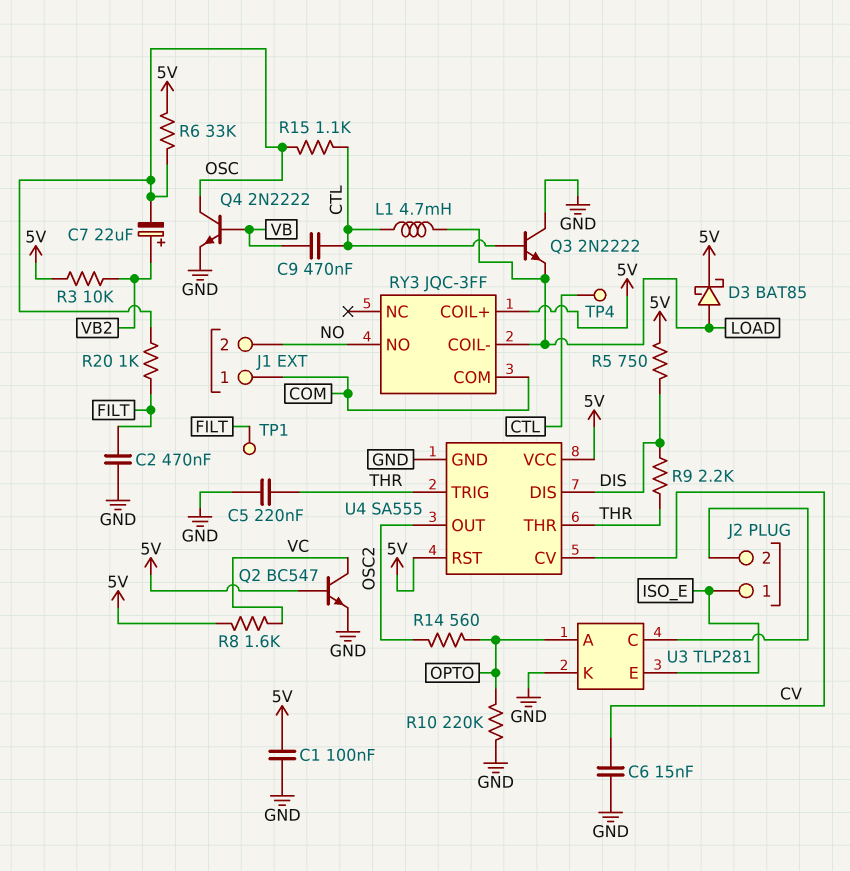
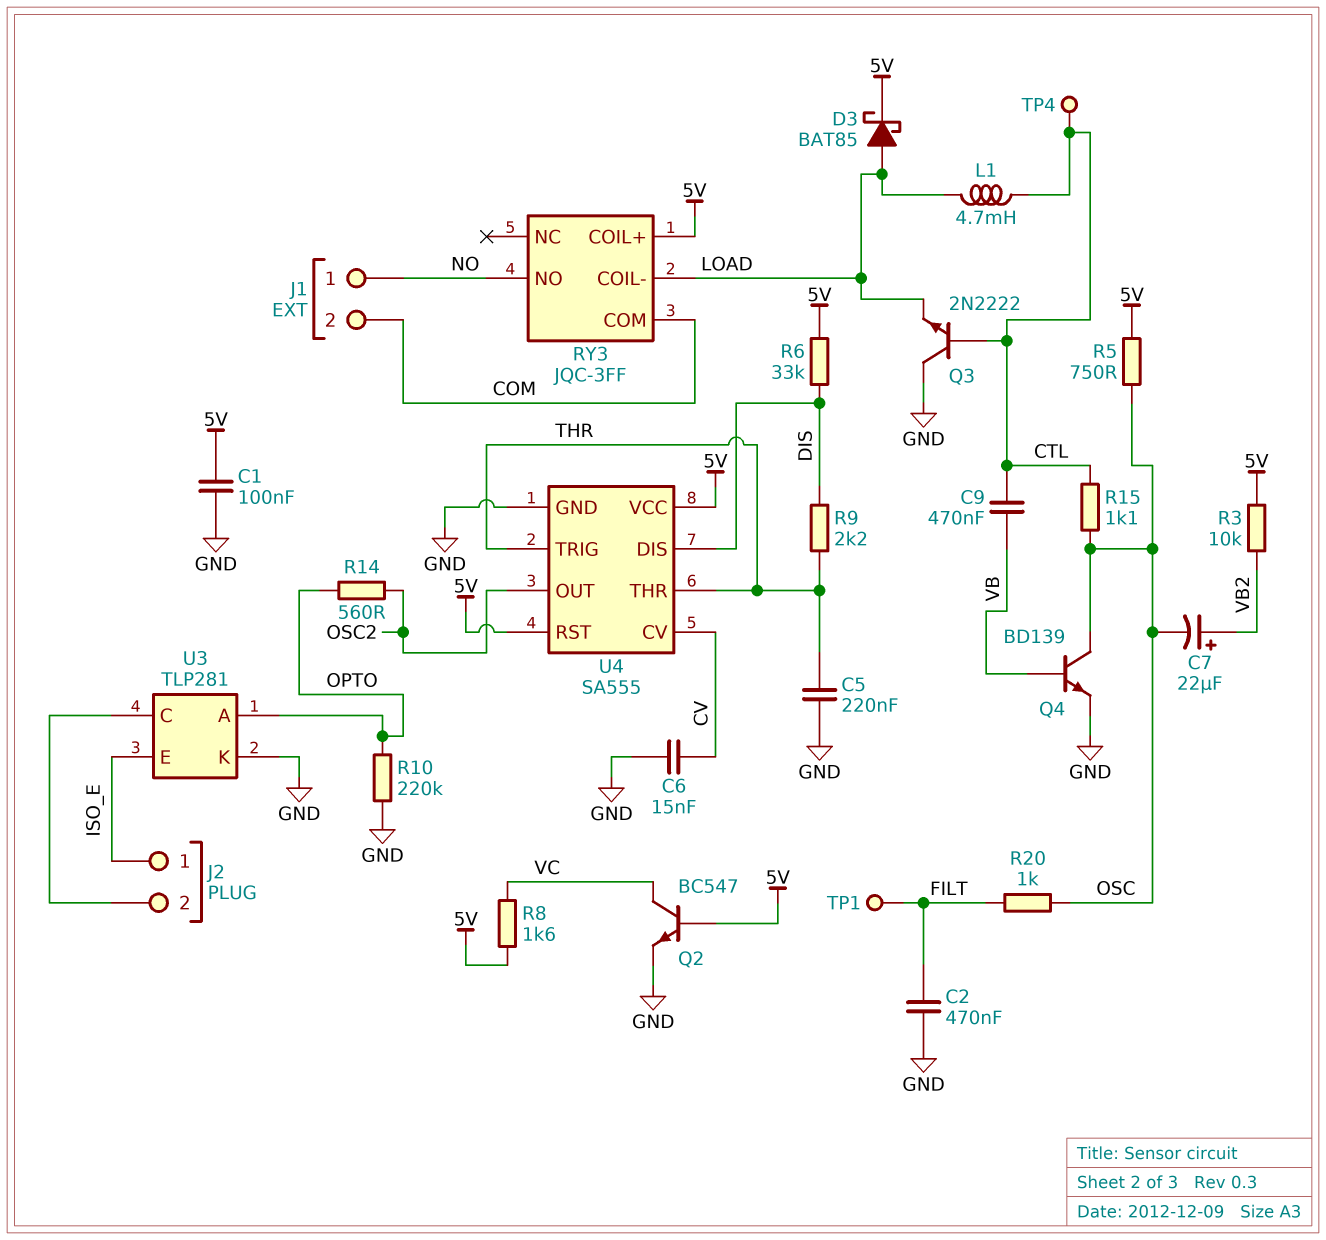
J1 pin 1: COM -> NO
J1 pin 2: NO -> COM
Q4: NPN 2N2222 (B VB, C OSC, E GND) -> NPN BD139 (B VB, C OSC, E GND)
R5: 750 (5V, DIS) -> 750 (5V, OSC)
R6: 33k (5V, OSC) -> 33k (5V, DIS)

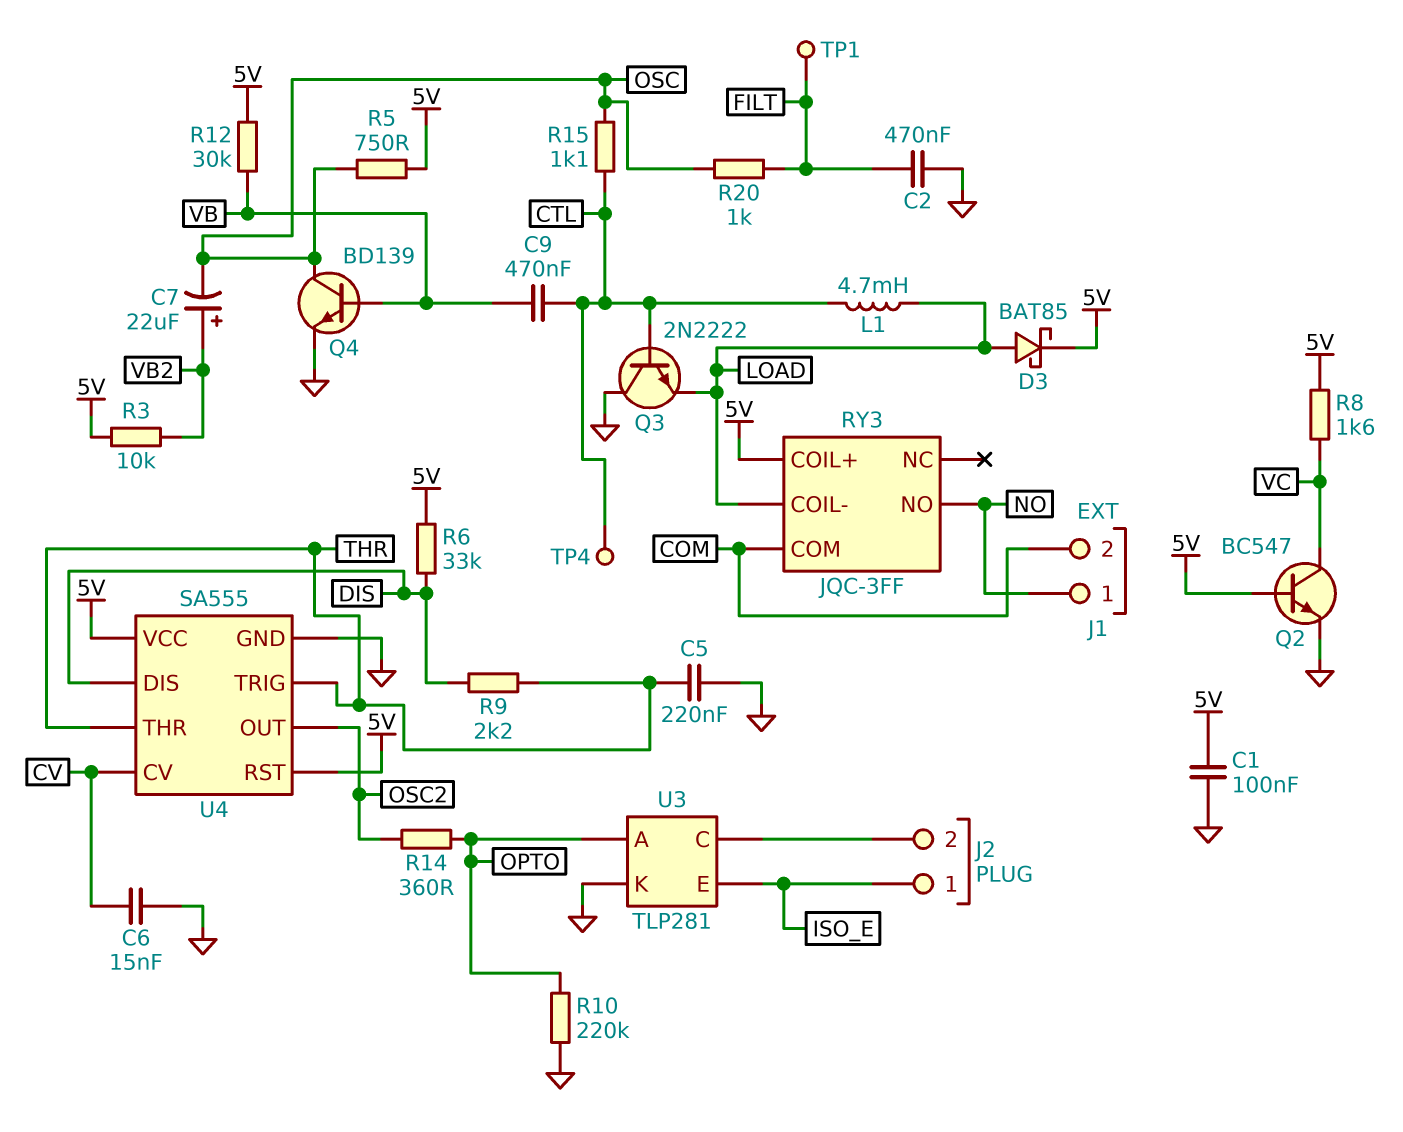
R12: none -> 30k (5V, VB)
R14: 560 (OPTO, OSC2) -> 360 (OPTO, OSC2)

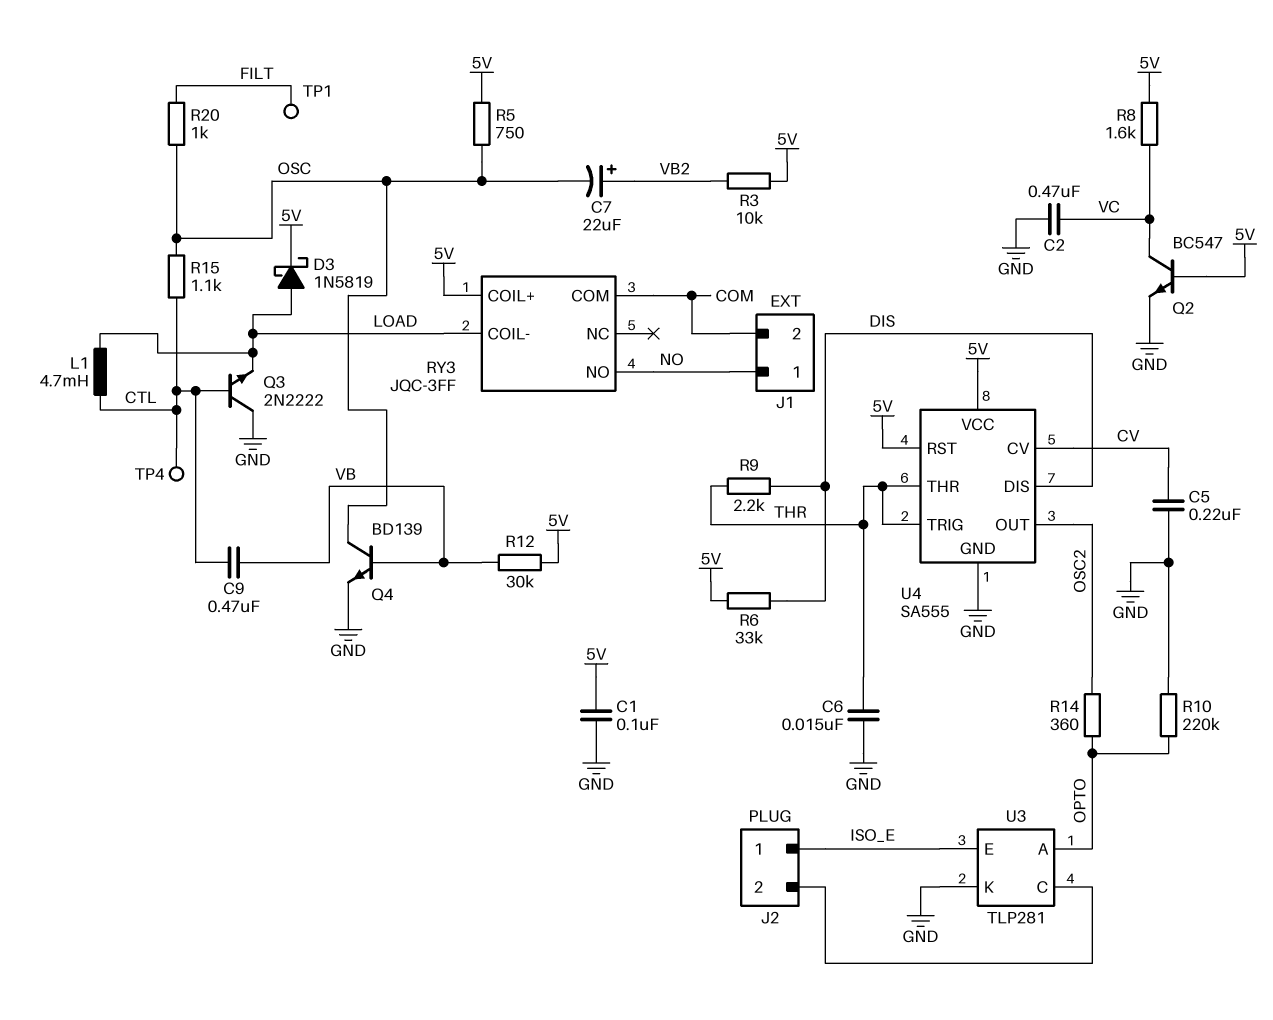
C2: 470nF (FILT, GND) -> 470nF (GND, VC)
C5: 220nF (GND, THR) -> 220nF (CV, GND)
C6: 15nF (CV, GND) -> 15nF (GND, THR)
D3: schottky BAT85 (A LOAD, K 5V) -> schottky 1N5819 (A LOAD, K 5V)

